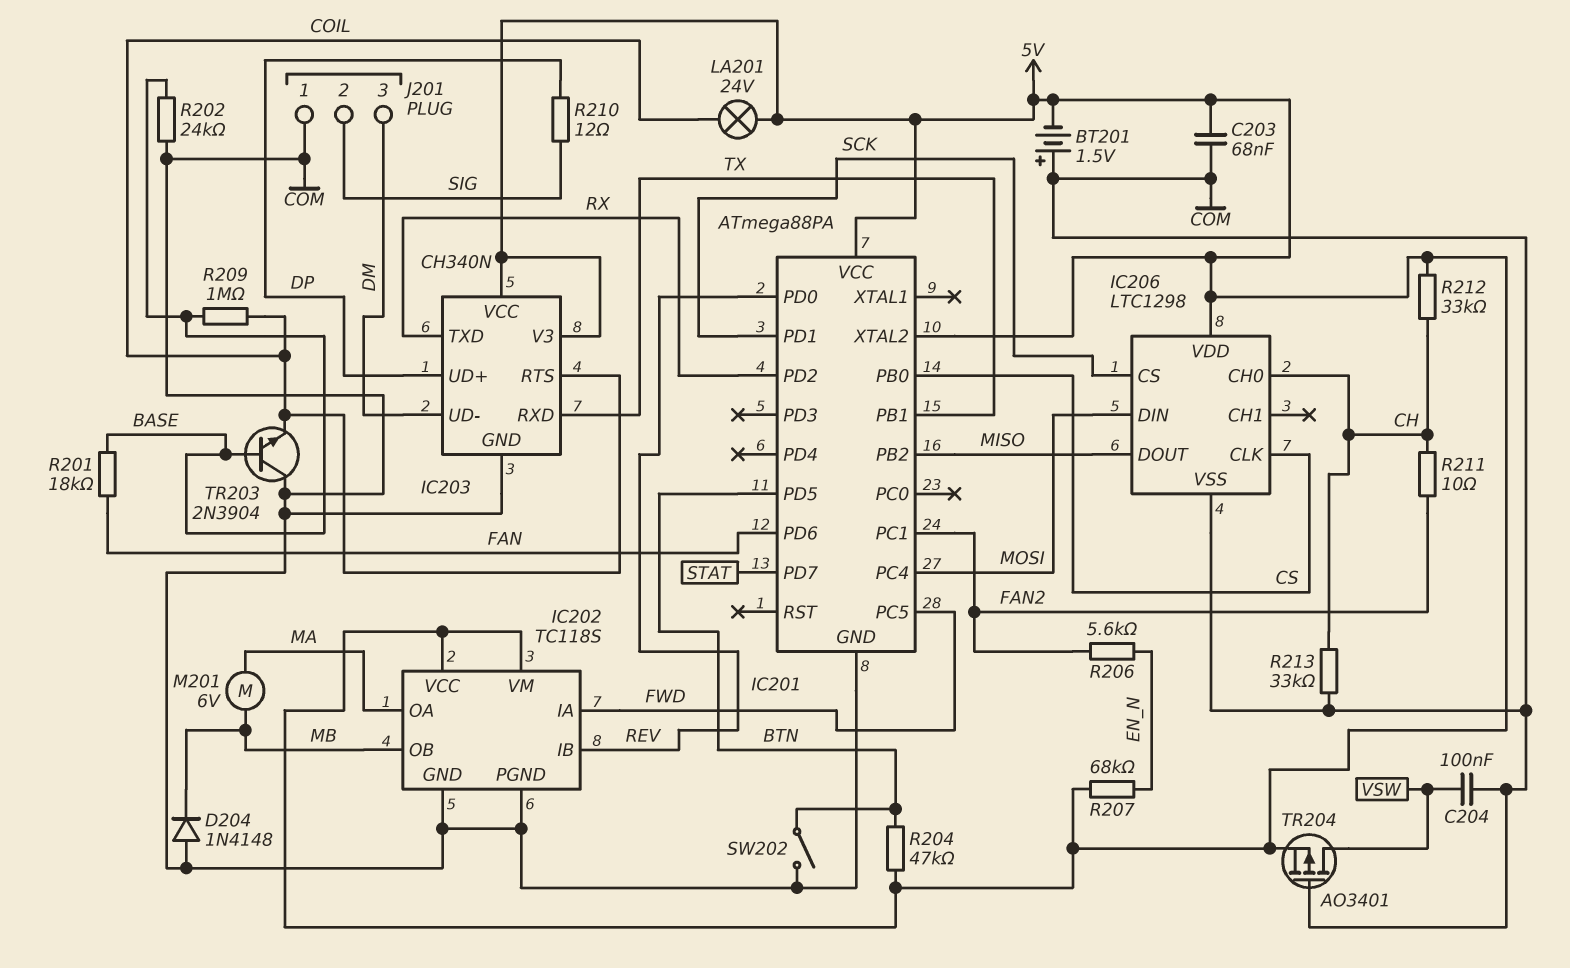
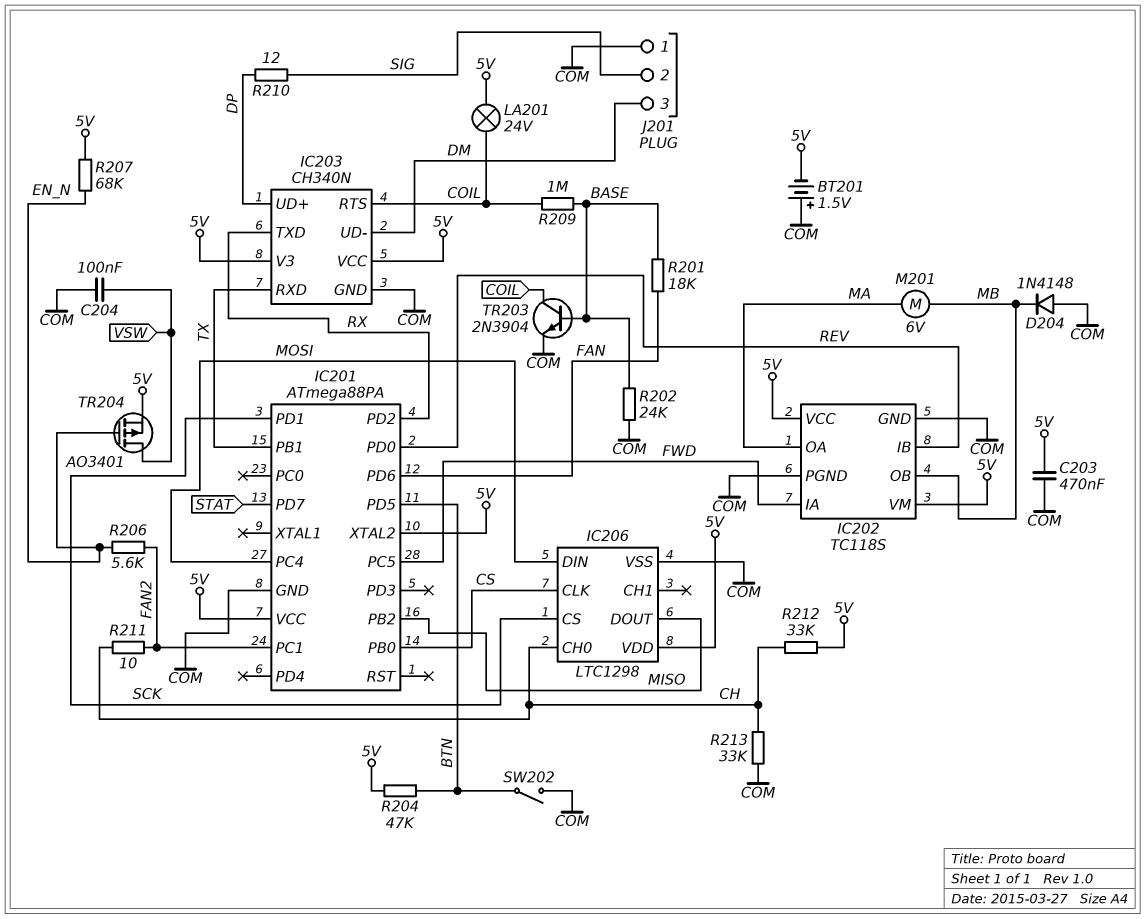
C203: 68nF (5V, COM) -> 470nF (5V, COM)
TR203: NPN 2N3904 (B BASE, C COM, E COIL) -> NPN 2N3904 (B BASE, C COIL, E COM)
TR204: PMOS AO3401 (G COM, D VSW, S 5V) -> PMOS AO3401 (G EN_N, D VSW, S 5V)

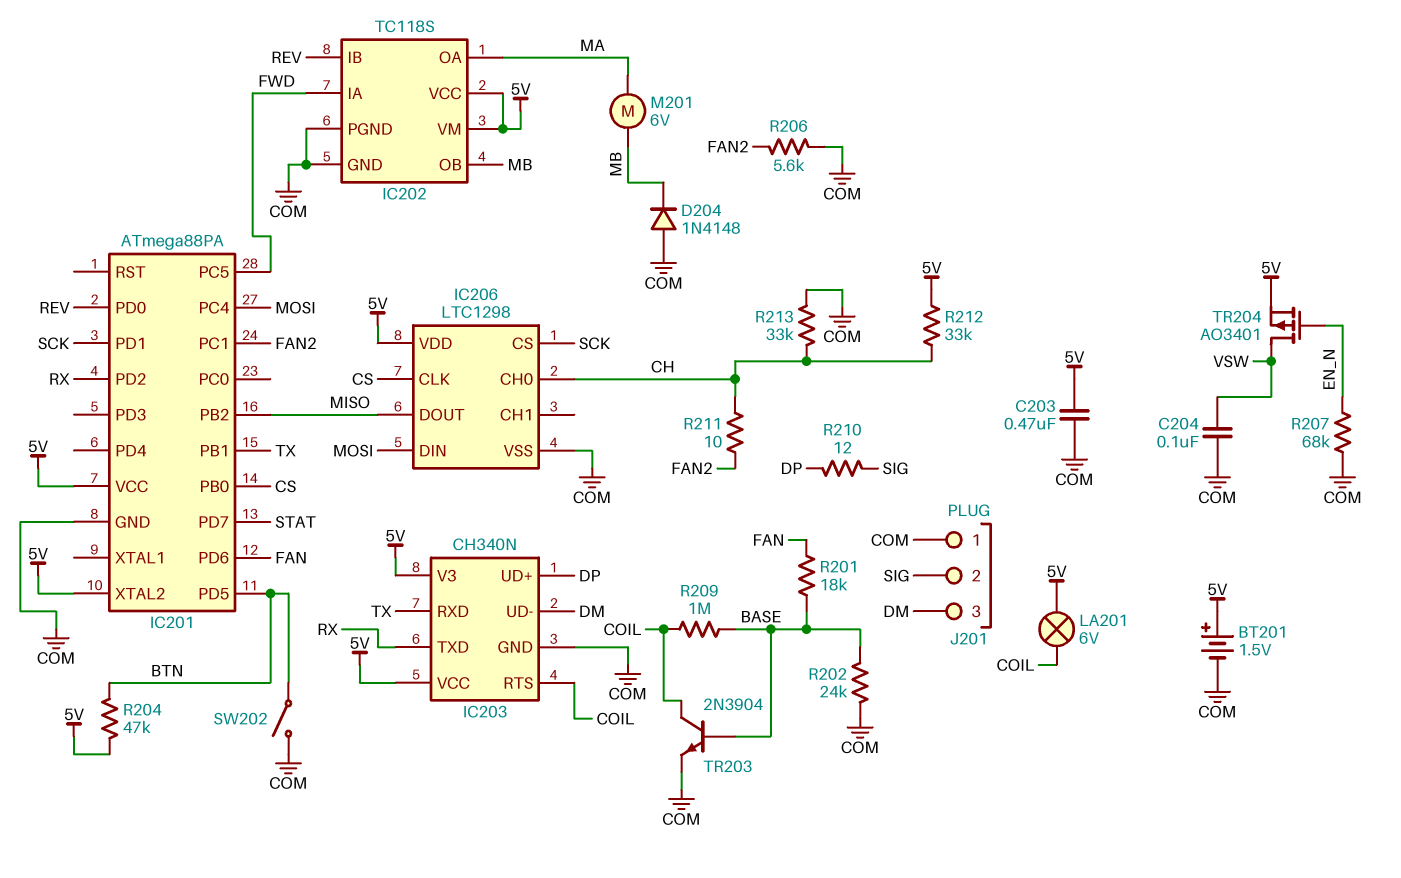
BT201: 1.5V (plus COM, minus 5V) -> 1.5V (plus 5V, minus COM)
LA201: lamp 24V (5V, COIL) -> lamp 6V (5V, COIL)
R206: 5.6k (EN_N, FAN2) -> 5.6k (COM, FAN2)
R207: 68k (5V, EN_N) -> 68k (COM, EN_N)

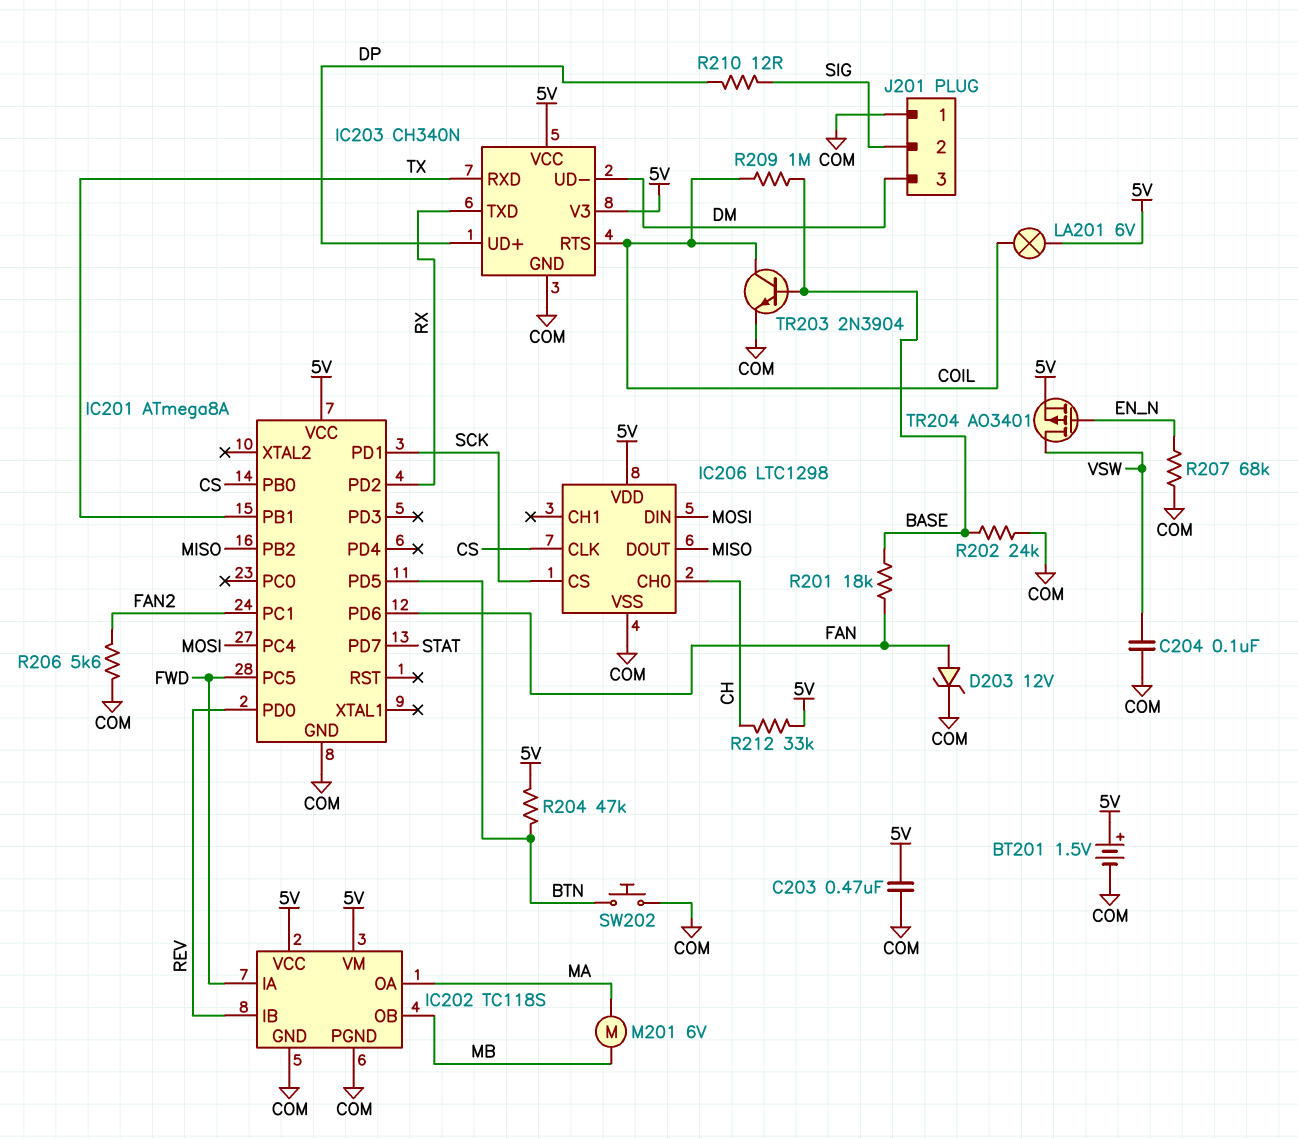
D203: none -> zener 12V (A FAN, K COM)
D204: diode 1N4148 (A COM, K MB) -> none
IC201: ATmega88PA -> ATmega8A
IC201 pin XTAL2: 5V -> none
R211: 10 (CH, FAN2) -> none
R213: 33k (CH, COM) -> none
SW202: switch (BTN, COM) -> button (BTN, COM)

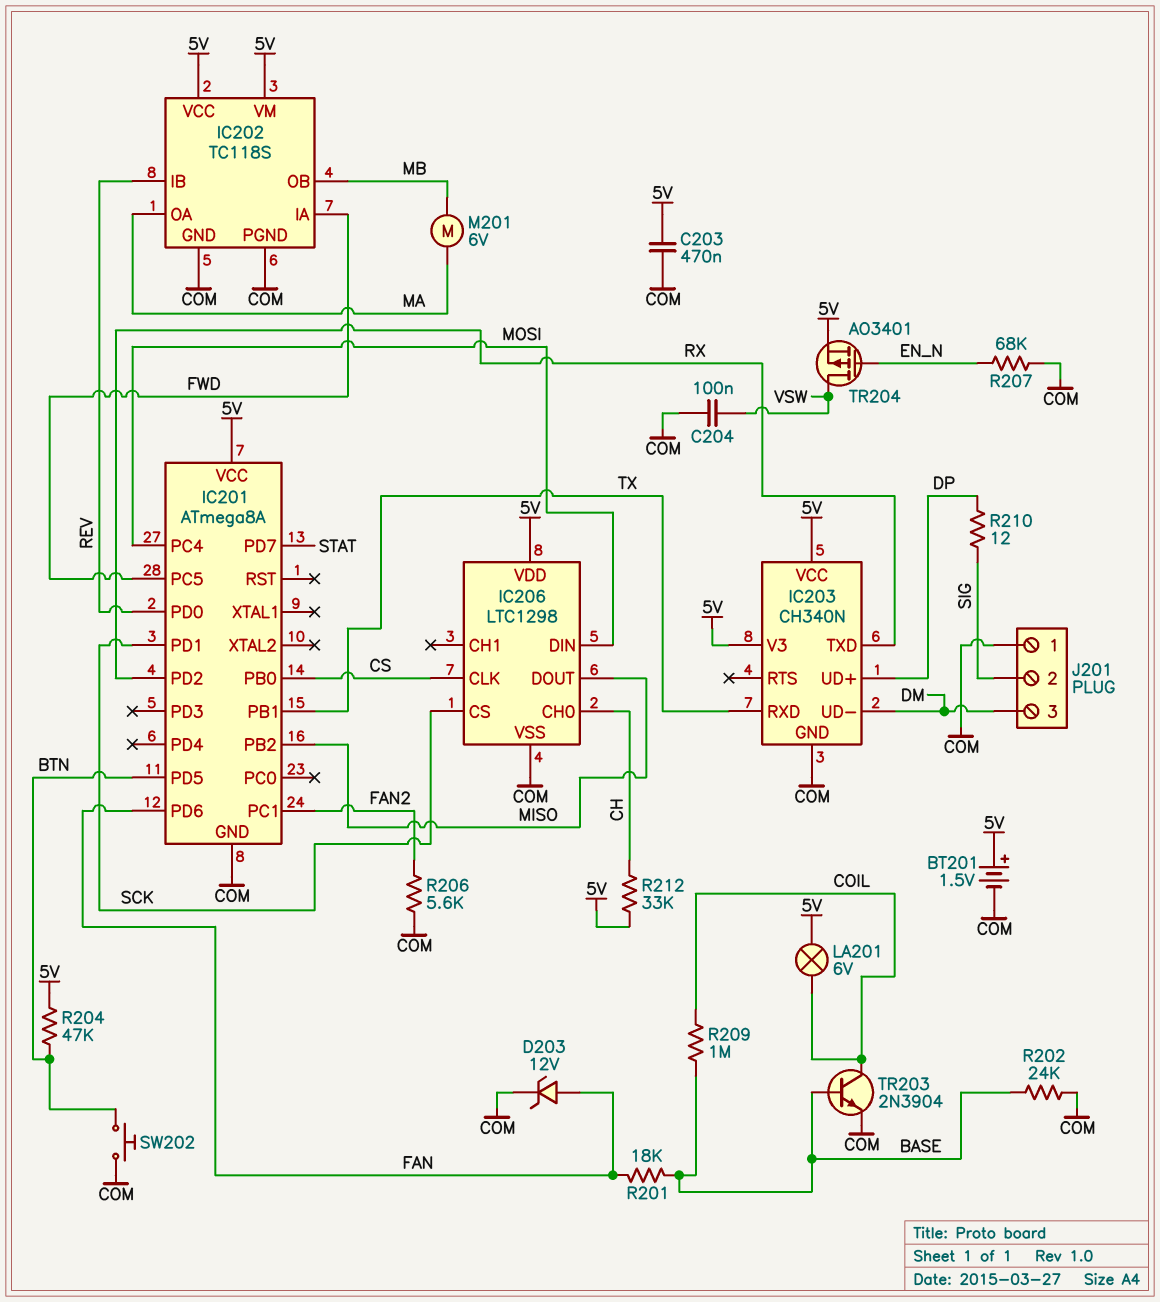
IC203 pin RTS: COIL -> none

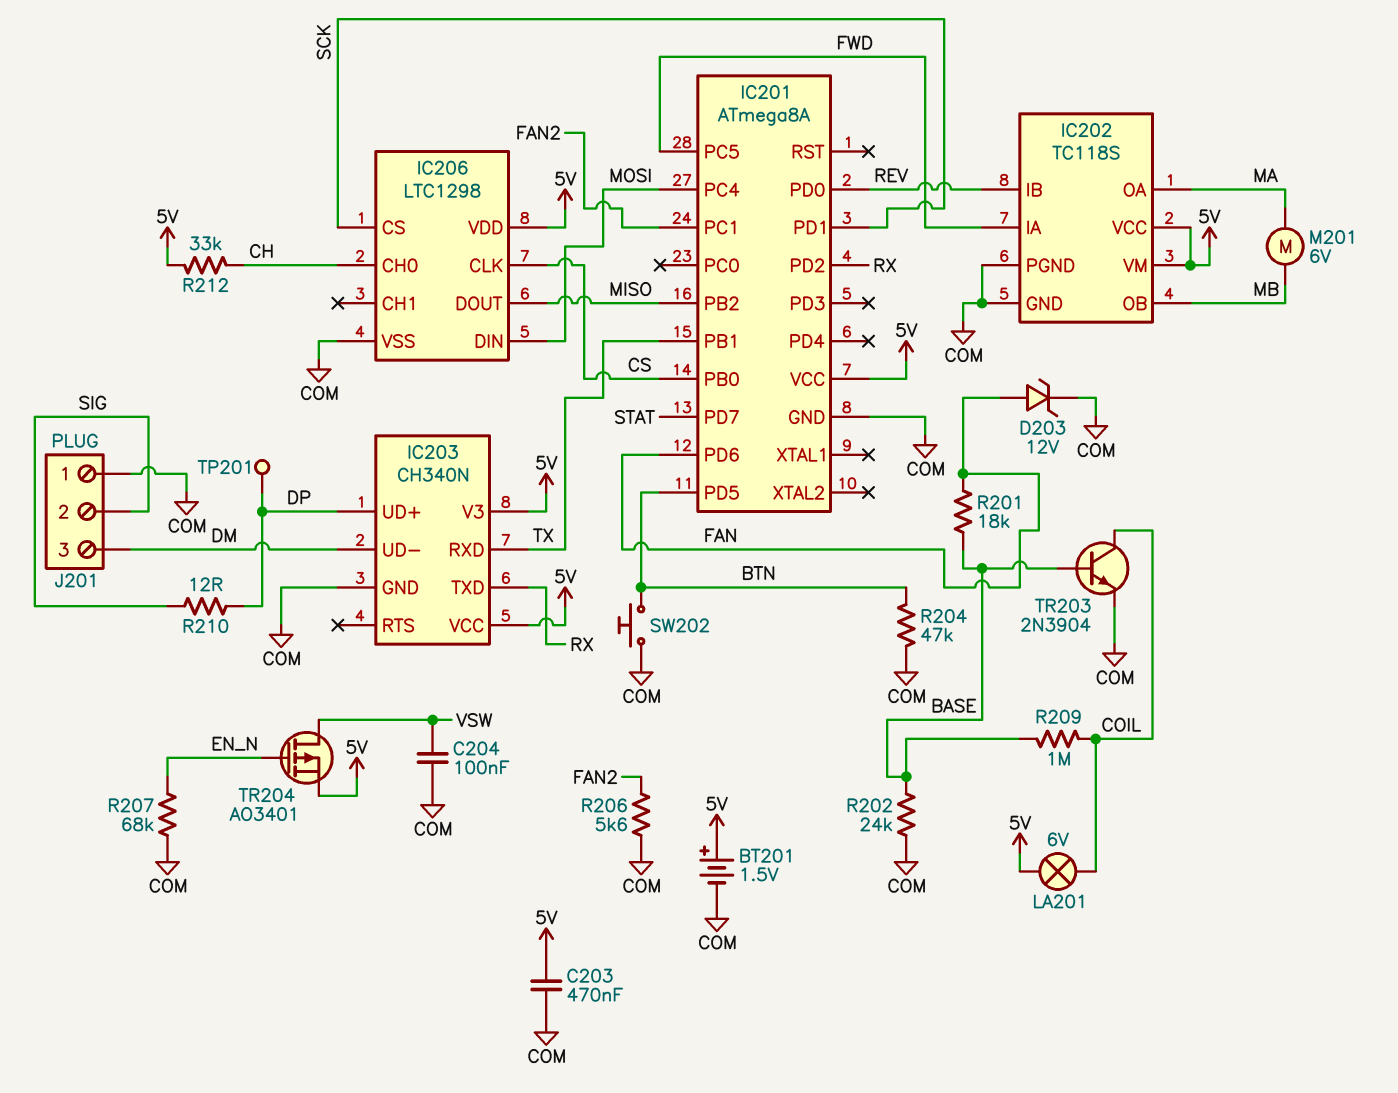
R204: 47k (5V, BTN) -> 47k (BTN, COM)
TP201: none -> test point (DP)

